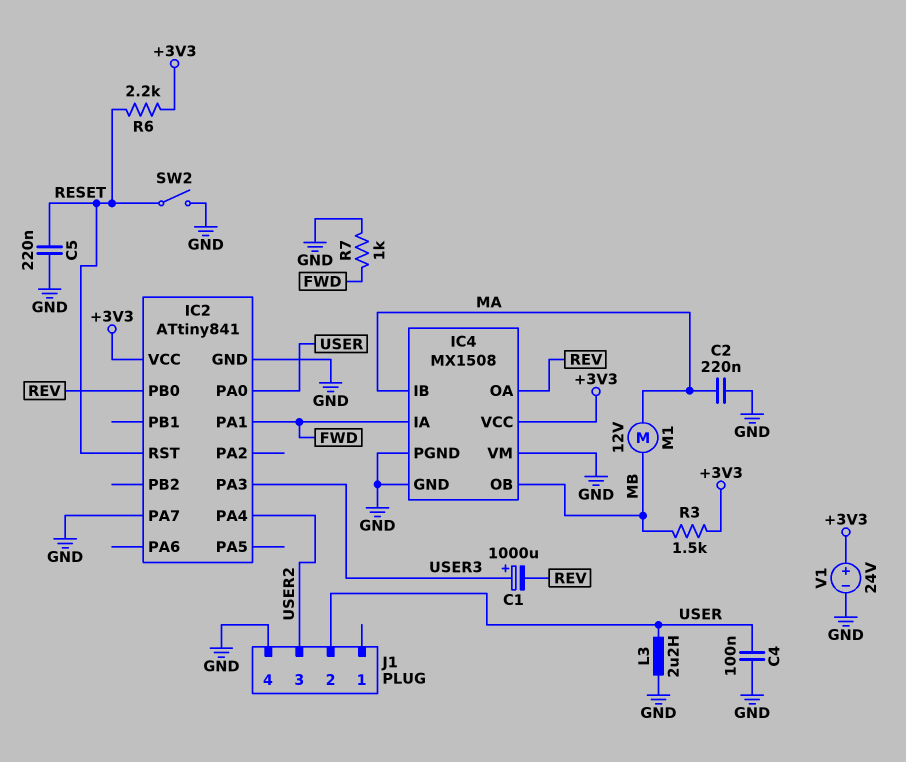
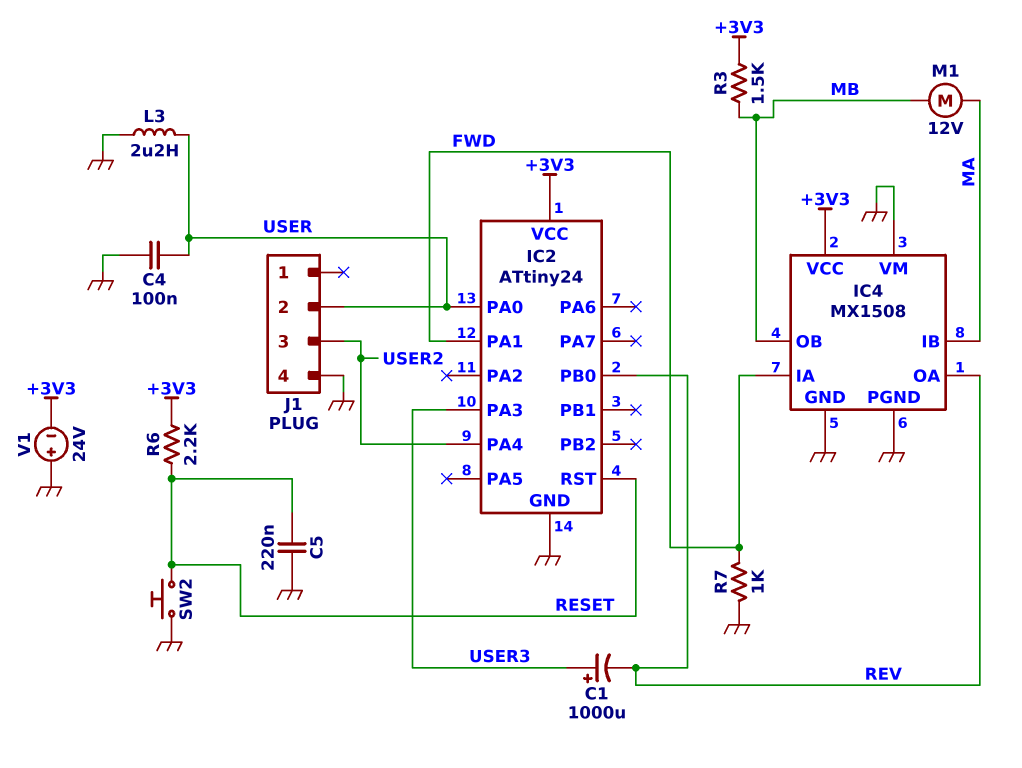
C2: 220nF (GND, MA) -> none
IC2: ATtiny841 -> ATtiny24
IC2 pin PA7: GND -> none
SW2: switch (GND, RESET) -> button (GND, RESET)
V1: 24V (plus +3V3, minus GND) -> 24V (plus GND, minus +3V3)

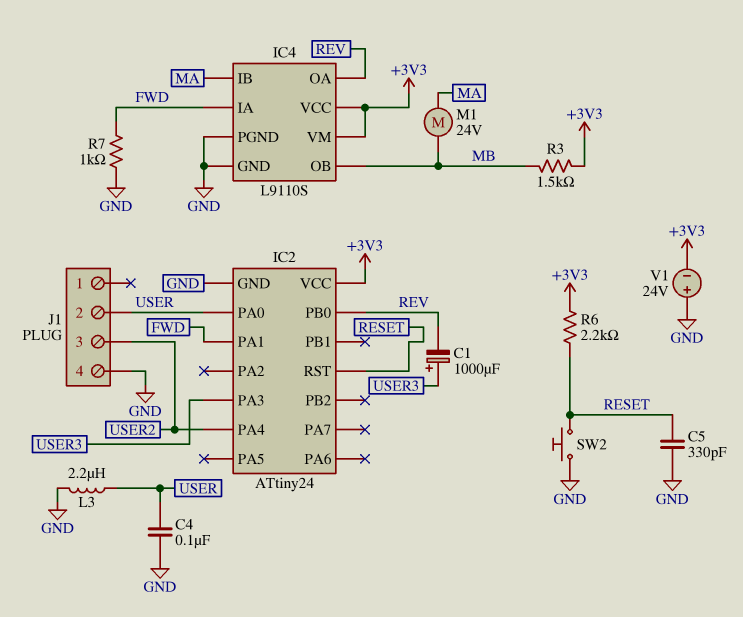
C5: 220nF (GND, RESET) -> 330pF (GND, RESET)
IC4: MX1508 -> L9110S
IC4 pin VM: GND -> +3V3
M1: motor 12V (MA, MB) -> motor 24V (MA, MB)

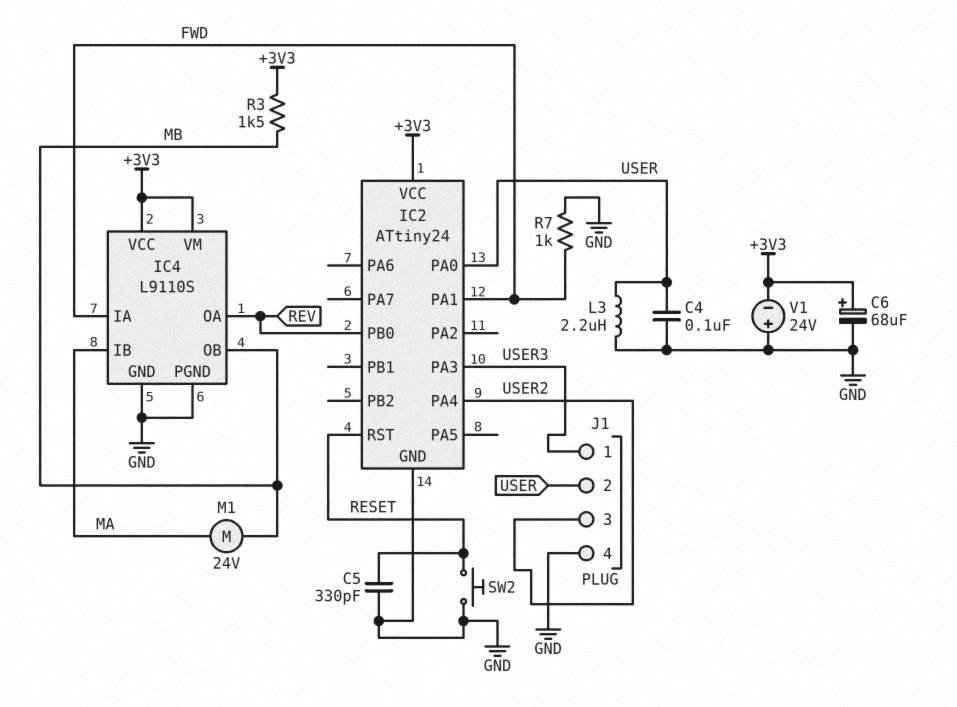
C1: 1000uF (plus USER3, minus REV) -> none
C6: none -> 68uF (plus +3V3, minus GND)
J1 pin 1: none -> USER3
R6: 2.2k (+3V3, RESET) -> none

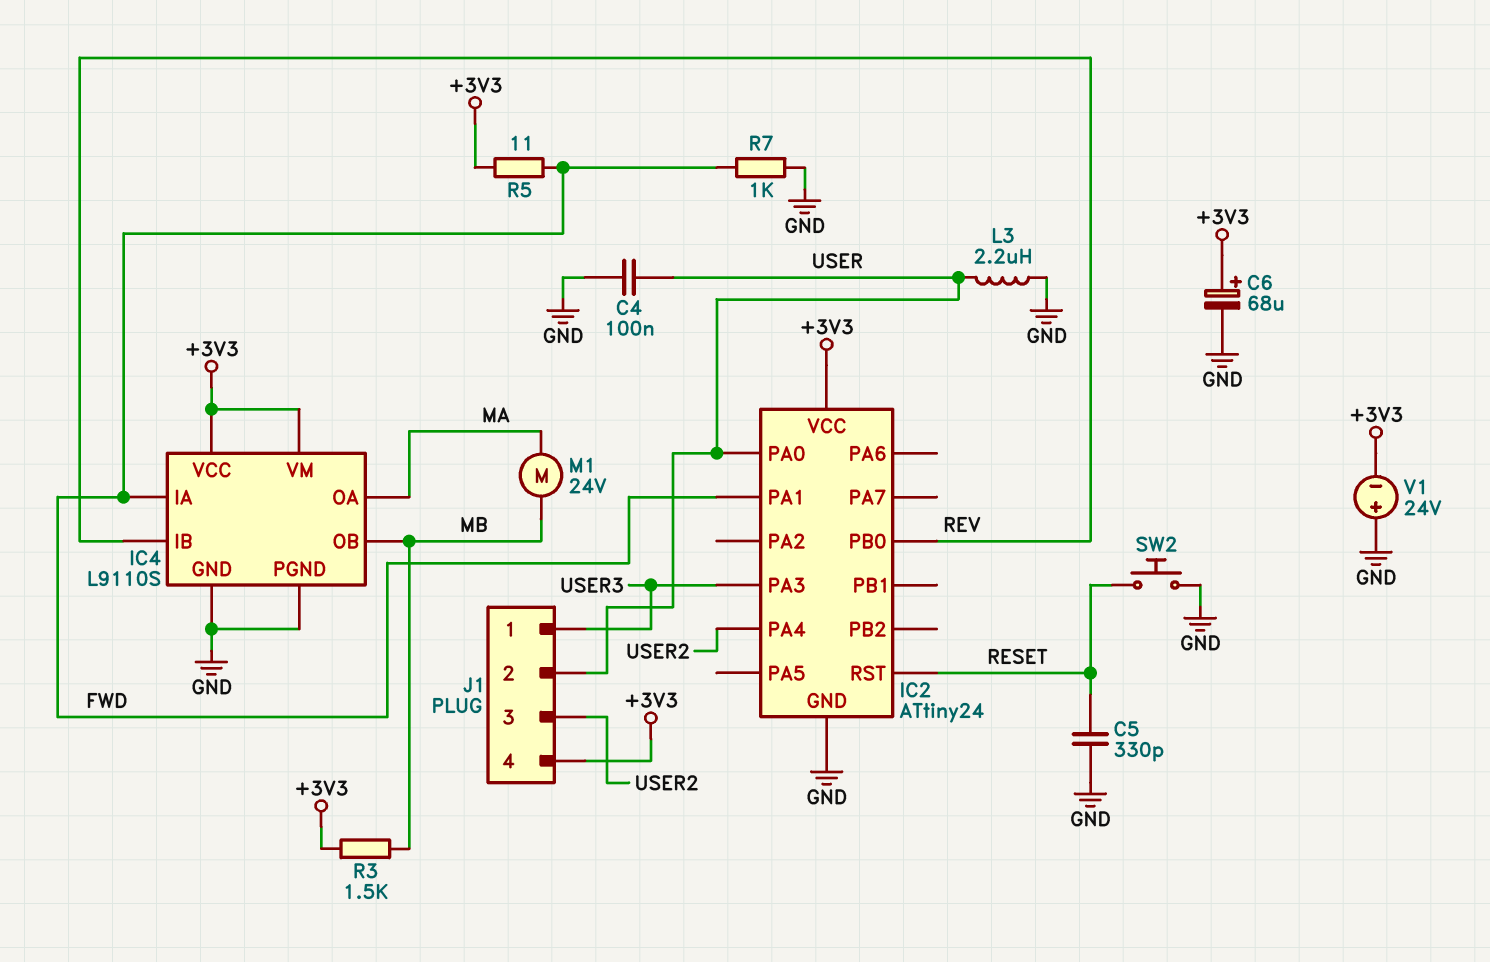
IC4 pin IB: MA -> REV
IC4 pin OA: REV -> MA
J1 pin 4: GND -> +3V3
R5: none -> 11 (+3V3, FWD)

